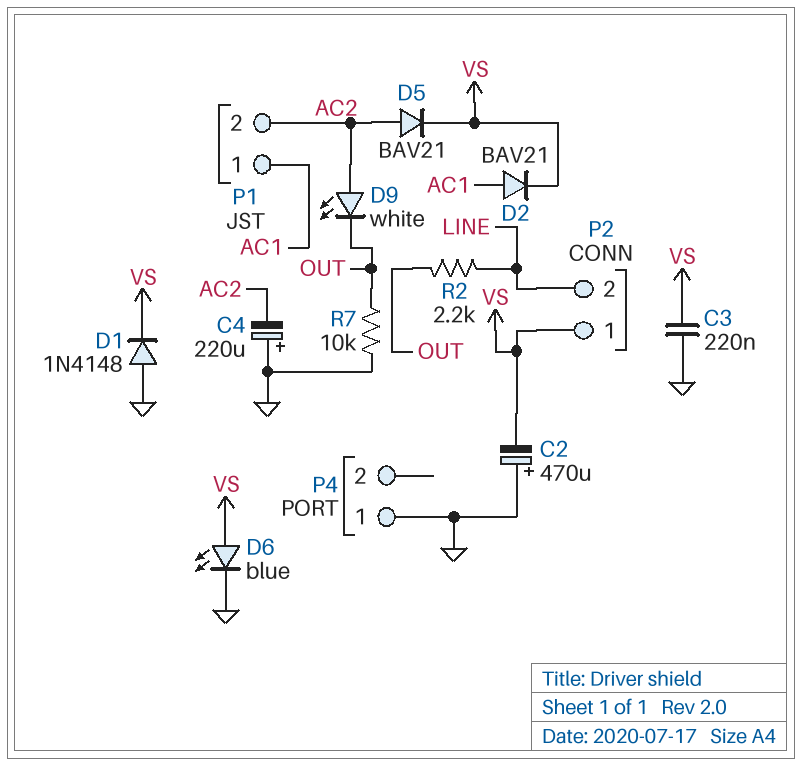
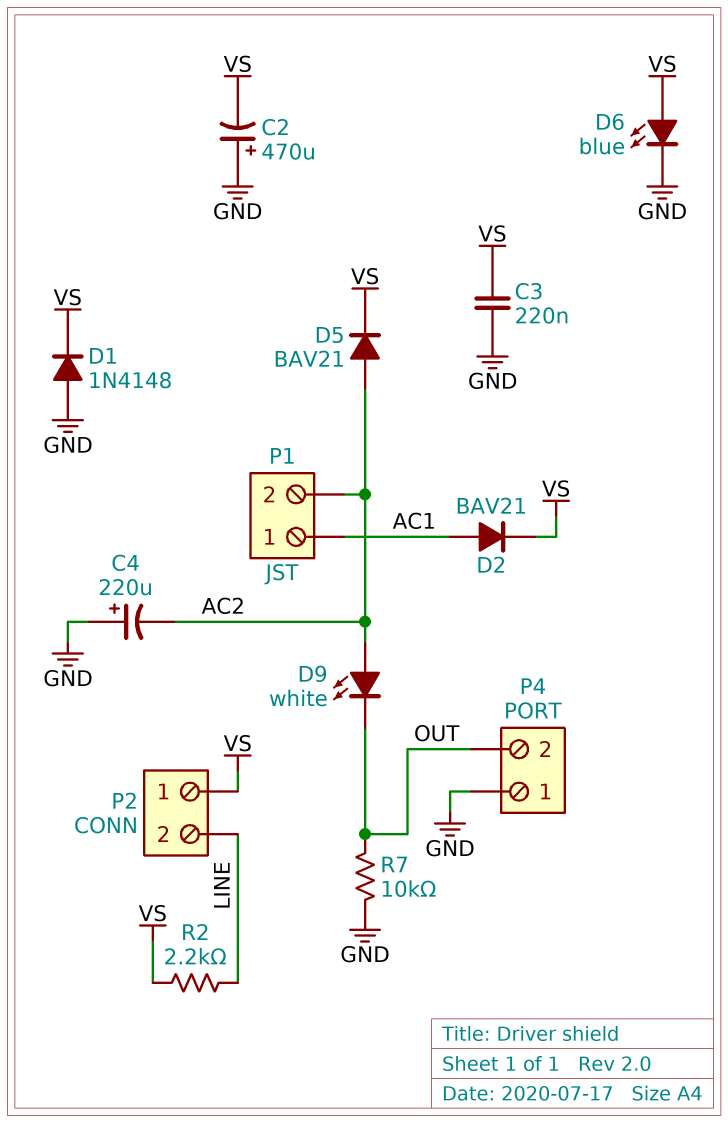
P4 pin 2: none -> OUT
R2: 2.2k (LINE, OUT) -> 2.2k (LINE, VS)

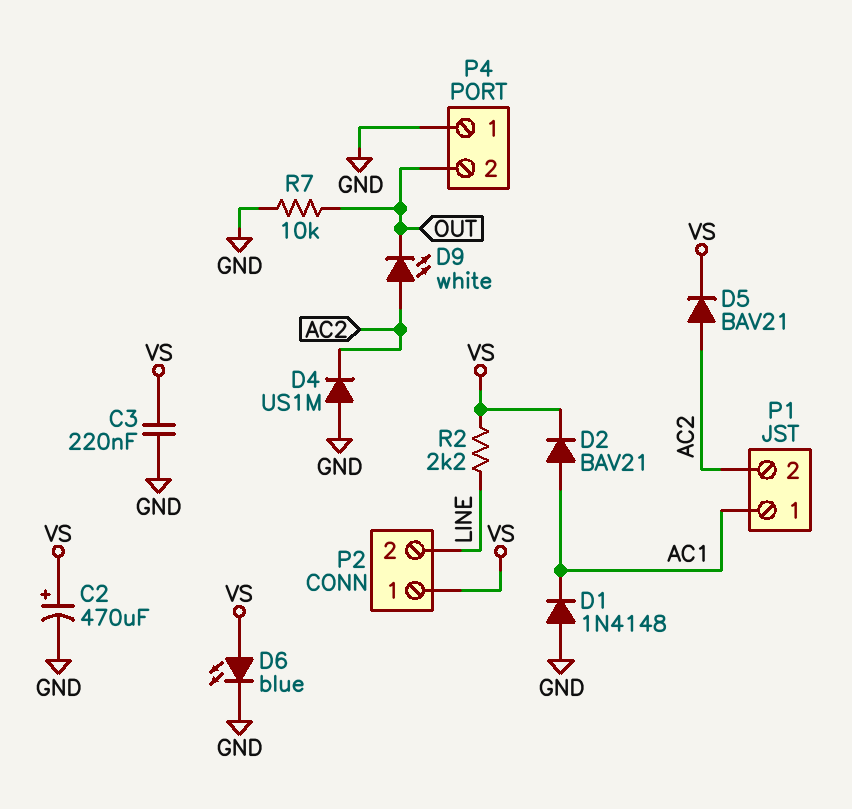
C2: 470uF (plus GND, minus VS) -> 470uF (plus VS, minus GND)
C4: 220uF (plus GND, minus AC2) -> none
D1: diode 1N4148 (A GND, K VS) -> diode 1N4148 (A GND, K AC1)
D4: none -> diode US1M (A GND, K AC2)

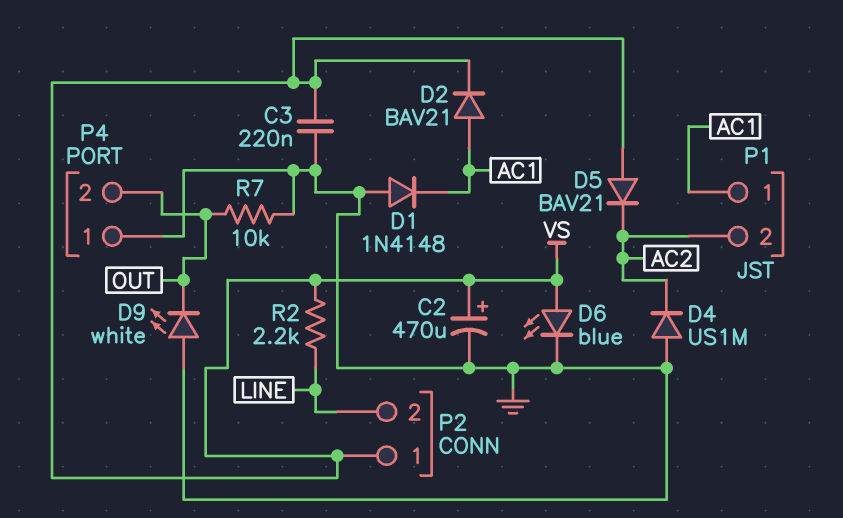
D5: diode BAV21 (A AC2, K VS) -> diode BAV21 (A VS, K AC2)
D9: LED white (A AC2, K OUT) -> LED white (A GND, K OUT)

